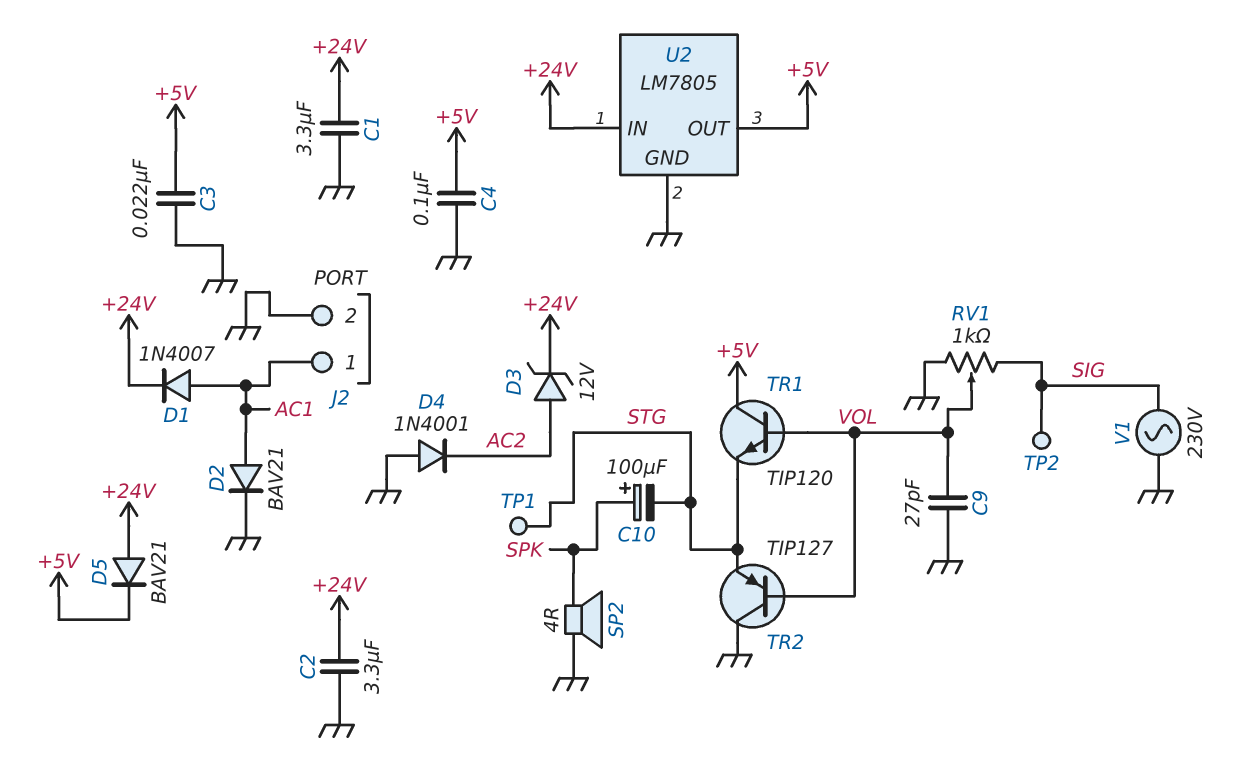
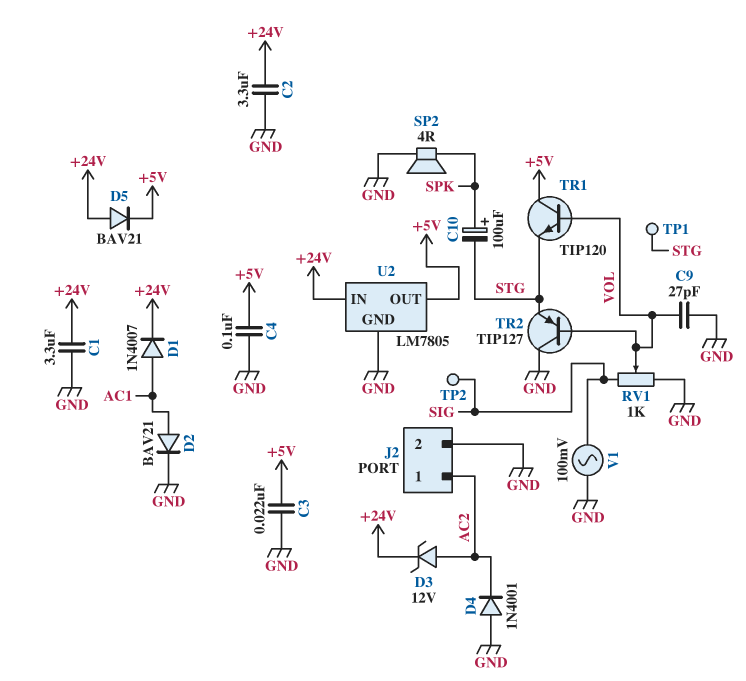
J2 pin 1: AC1 -> AC2
V1: AC 230V (GND, SIG) -> AC 100mV (GND, SIG)

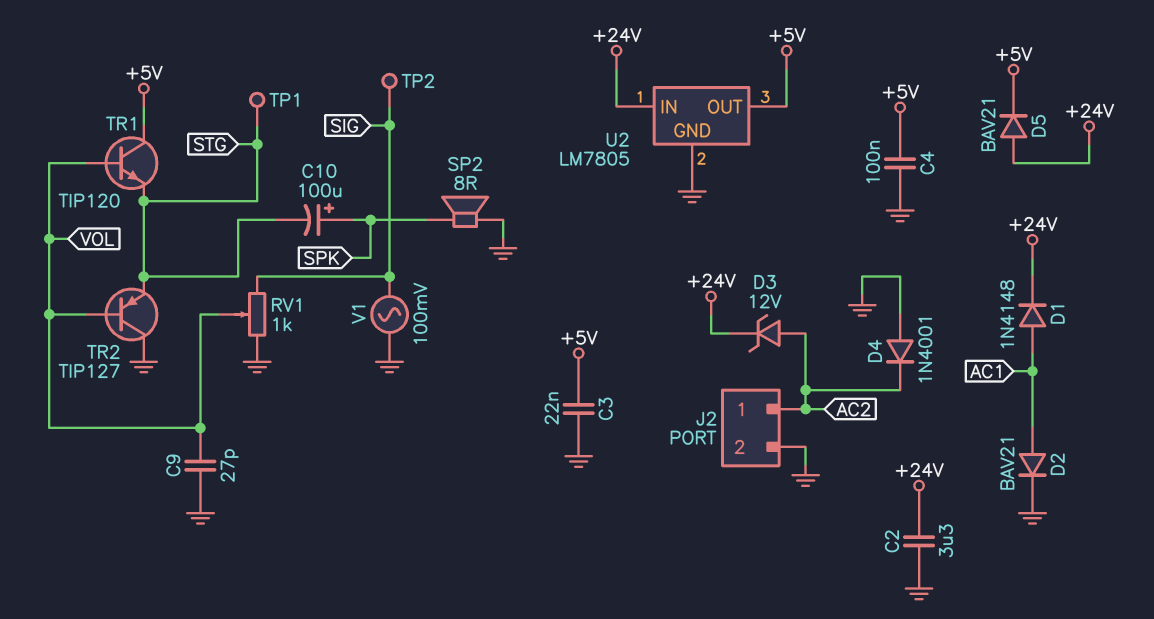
C1: 3.3uF (+24V, GND) -> none
D1: diode 1N4007 (A AC1, K +24V) -> diode 1N4148 (A AC1, K +24V)
SP2: speaker 4R (GND, SPK) -> speaker 8R (GND, SPK)

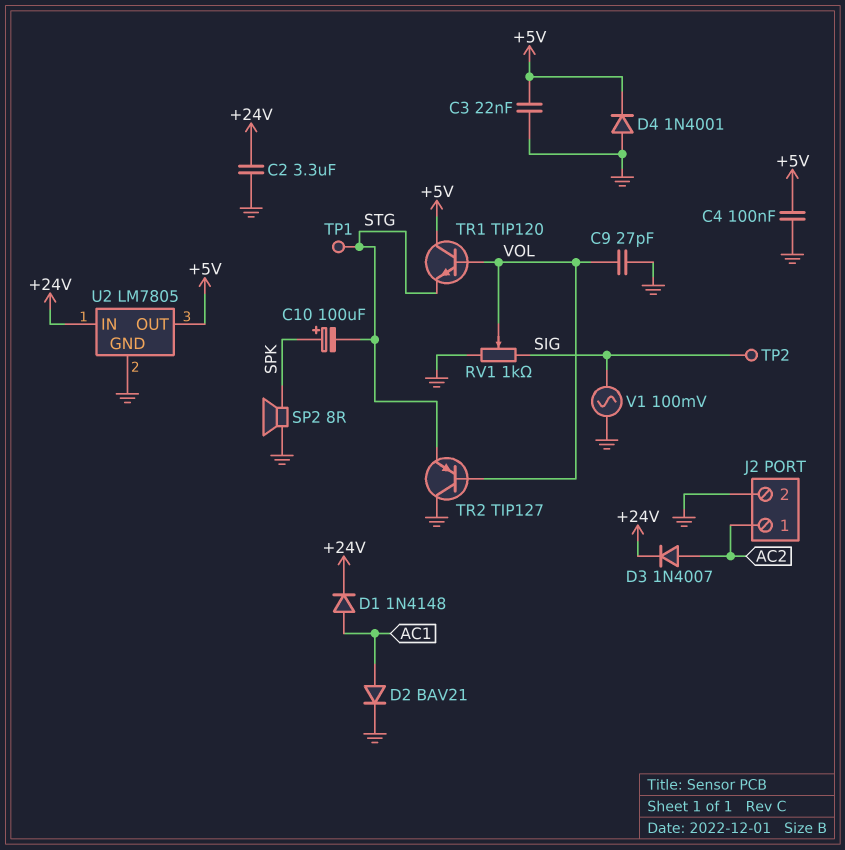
D3: zener 12V (A AC2, K +24V) -> diode 1N4007 (A AC2, K +24V)
D4: diode 1N4001 (A GND, K AC2) -> diode 1N4001 (A GND, K +5V)
D5: diode BAV21 (A +24V, K +5V) -> none

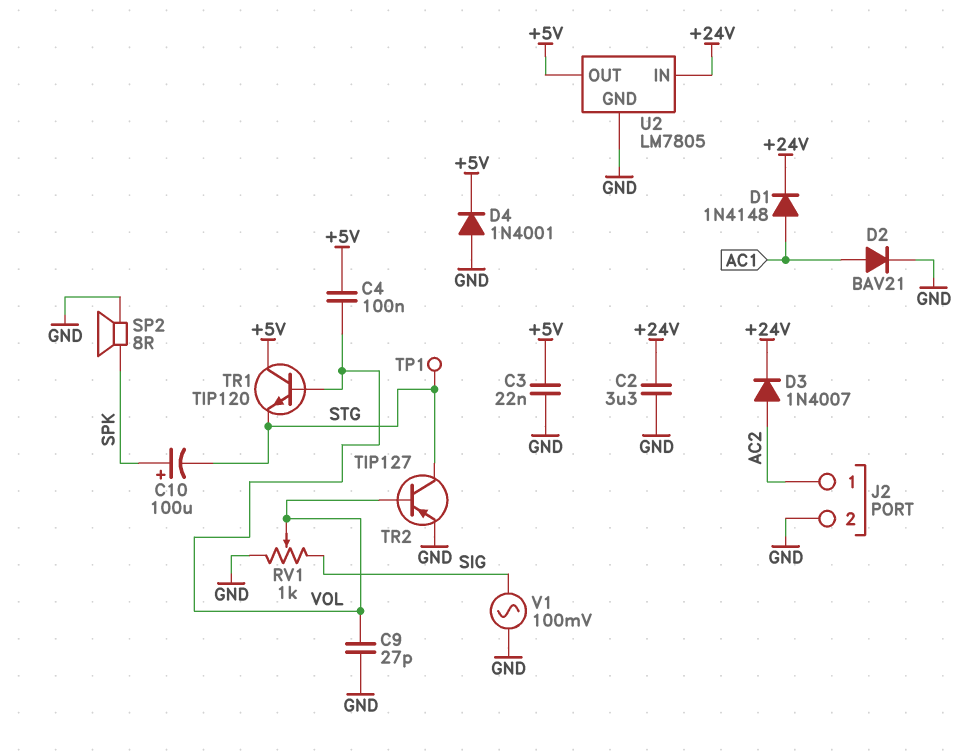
C4: 100nF (+5V, GND) -> 100nF (+5V, VOL)
TP2: test point (SIG) -> none
TR2: PNP TIP127 (B VOL, C GND, E STG) -> PNP TIP127 (B VOL, C STG, E GND)

